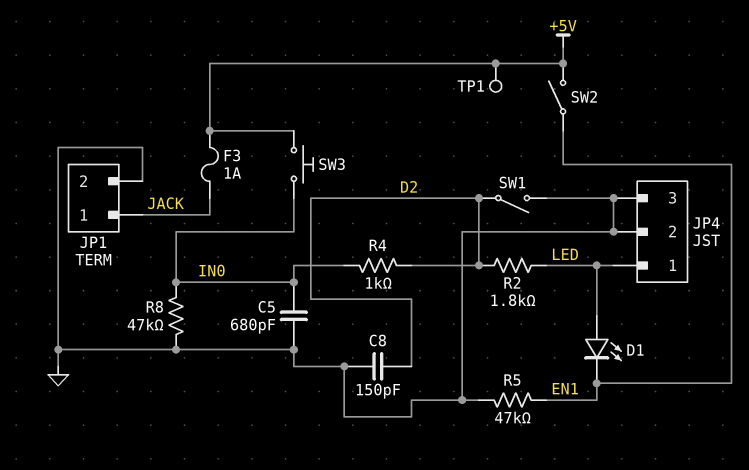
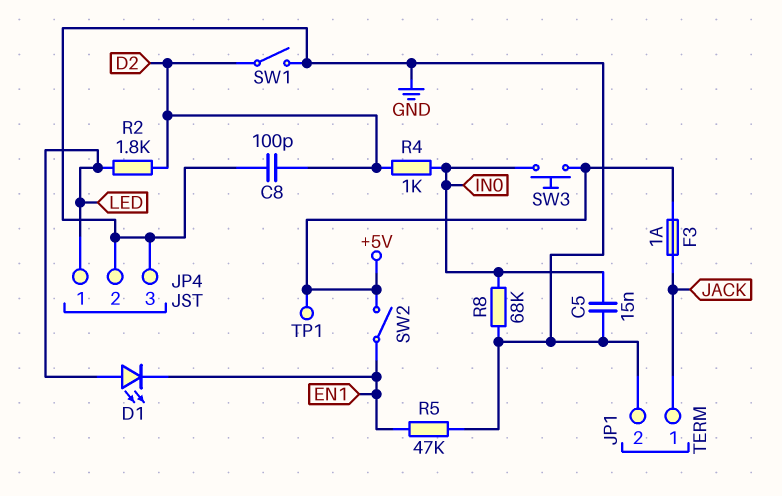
C5: 680pF (GND, IN0) -> 15nF (GND, IN0)
C8: 150pF (D2, GND) -> 100pF (D2, GND)
R8: 47k (GND, IN0) -> 68k (GND, IN0)

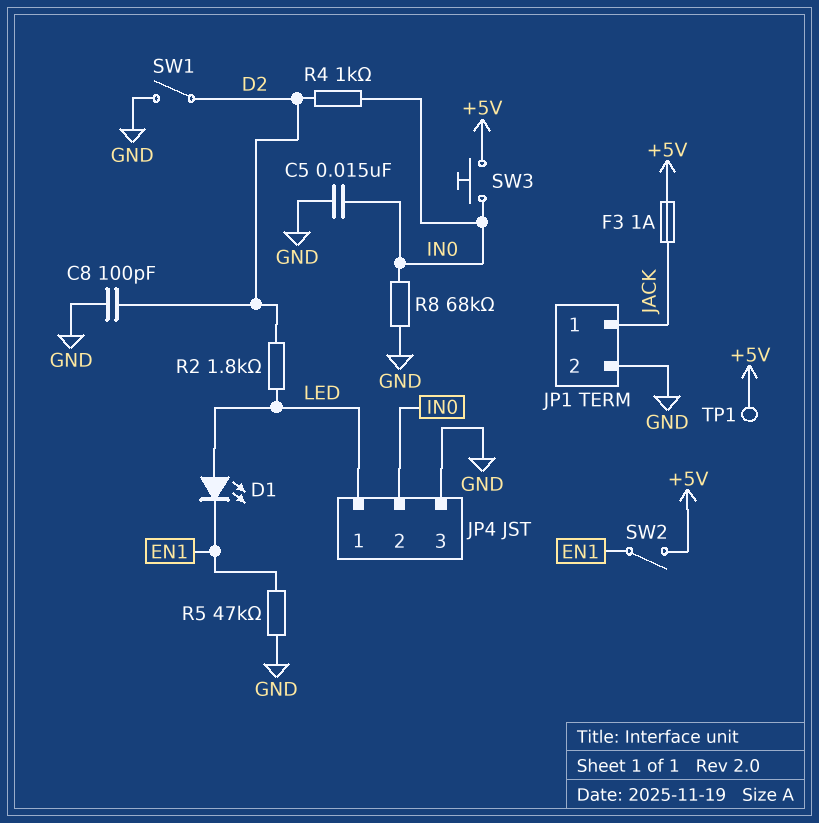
JP4 pin 2: GND -> IN0

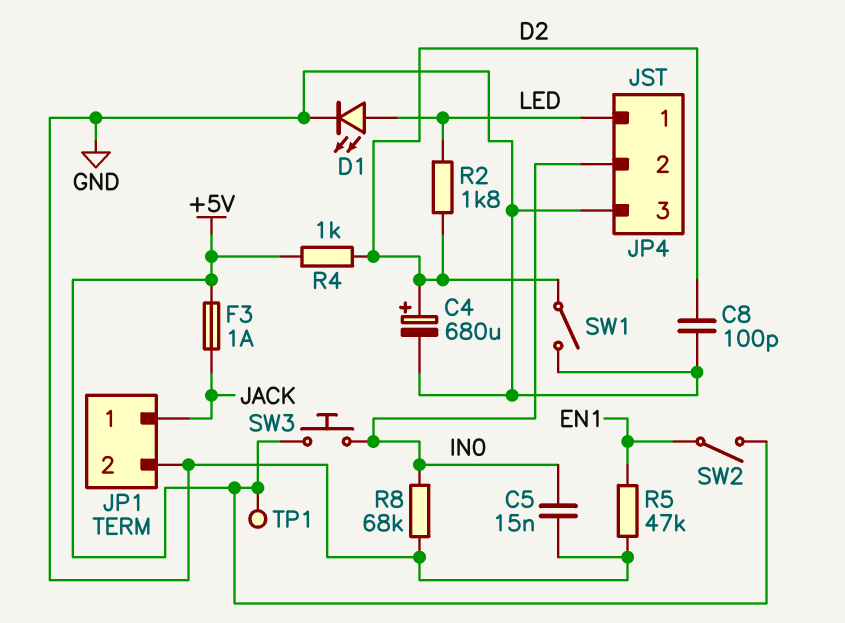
C4: none -> 680uF (plus D2, minus GND)
D1: LED (A LED, K EN1) -> LED (A LED, K GND)
R4: 1k (D2, IN0) -> 1k (+5V, D2)

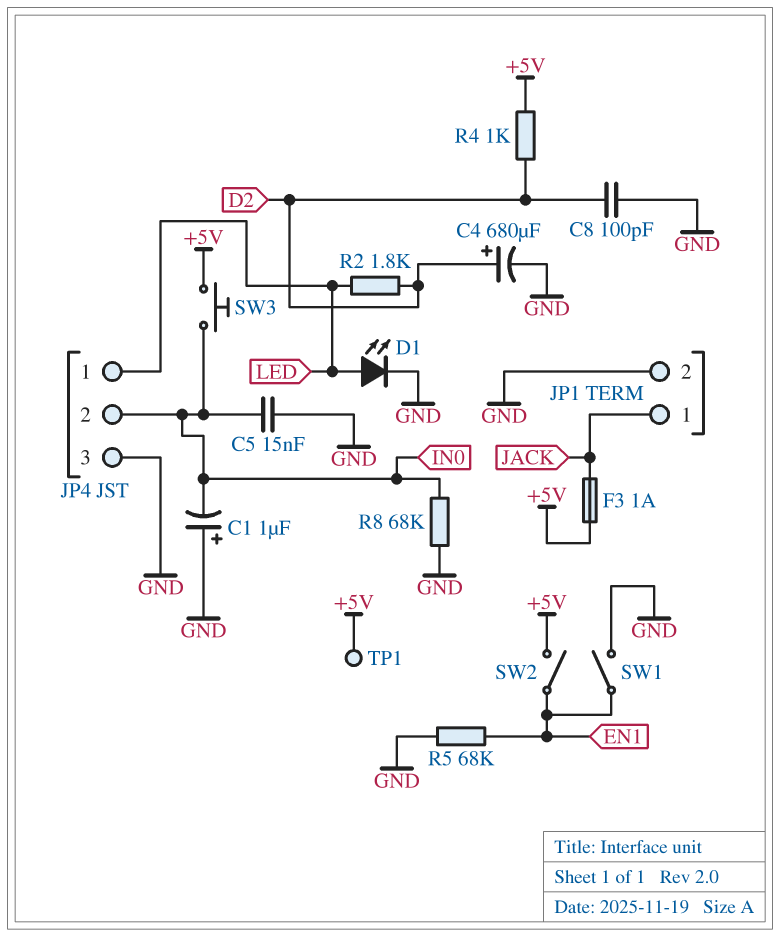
C1: none -> 1uF (plus GND, minus IN0)
R5: 47k (EN1, GND) -> 68k (EN1, GND)
SW1: switch (D2, GND) -> switch (EN1, GND)

